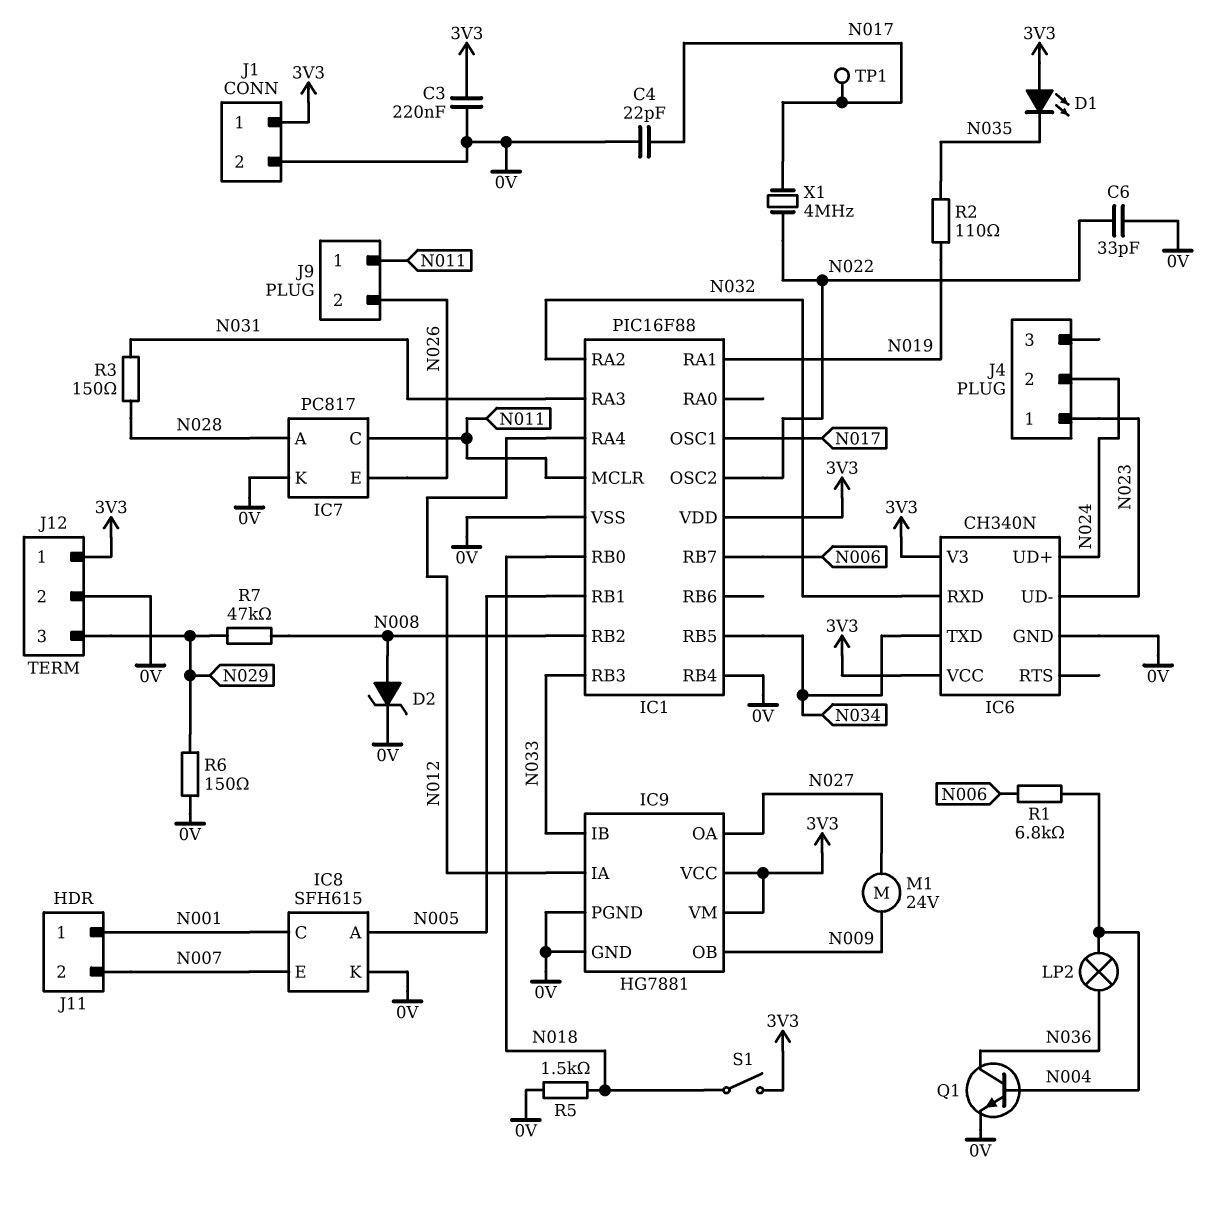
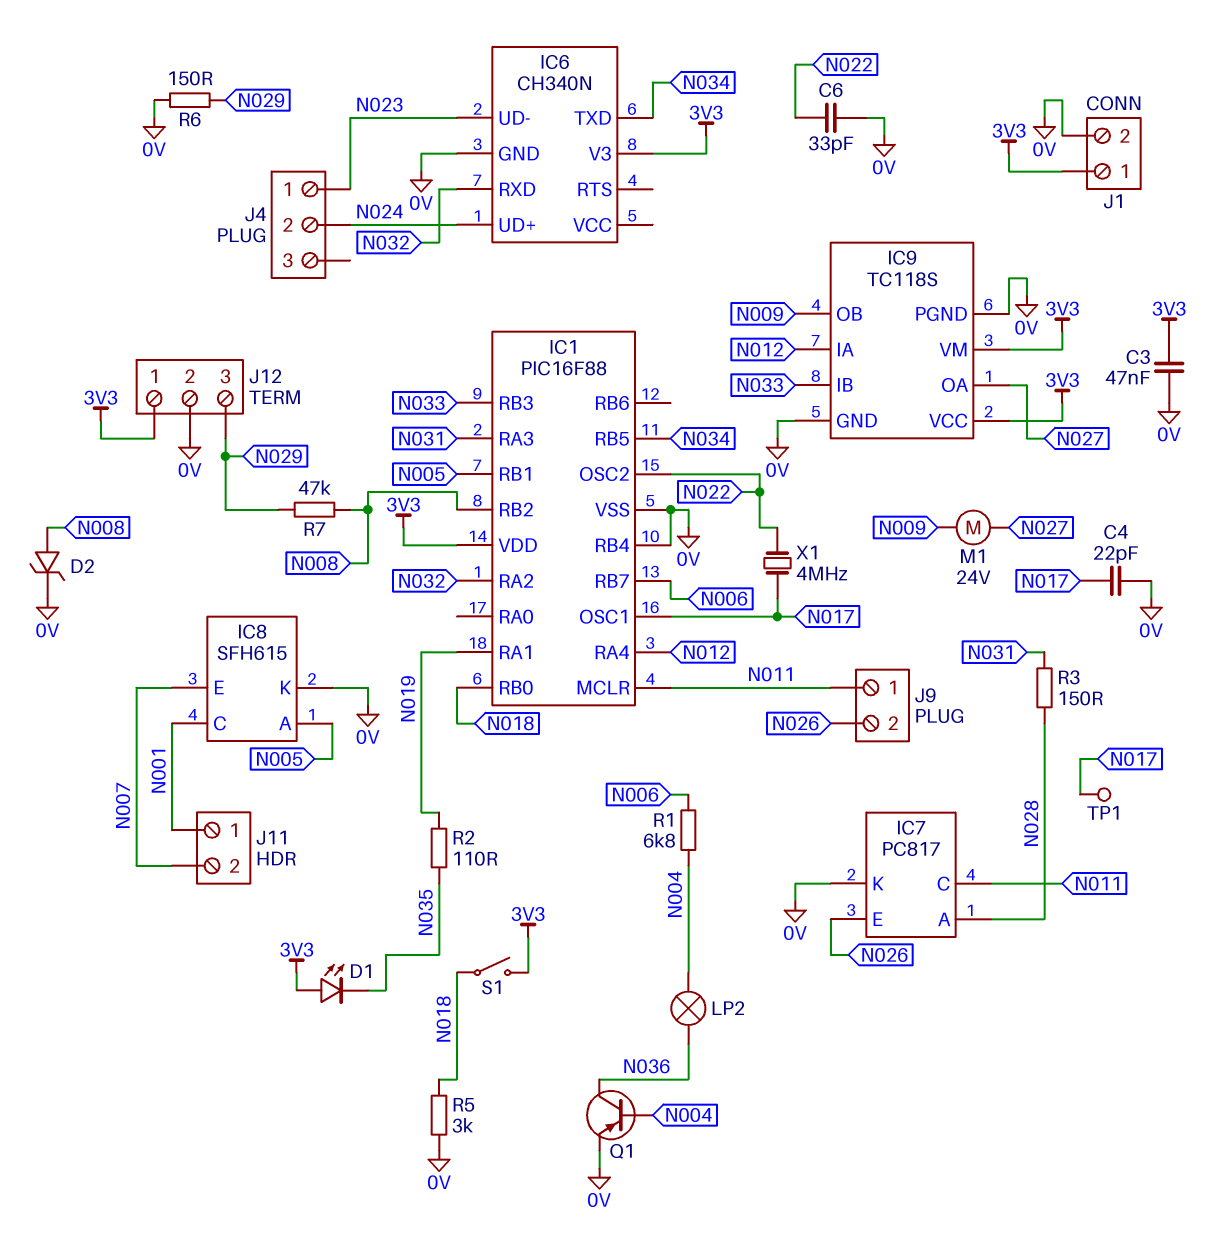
C3: 220nF (0V, 3V3) -> 47nF (0V, 3V3)
IC6 pin VCC: 3V3 -> none
IC9: HG7881 -> TC118S
Q1: NPN (B N004, C N036, E 0V) -> PNP (B N004, C N036, E 0V)
R5: 1.5k (0V, N018) -> 3k (0V, N018)

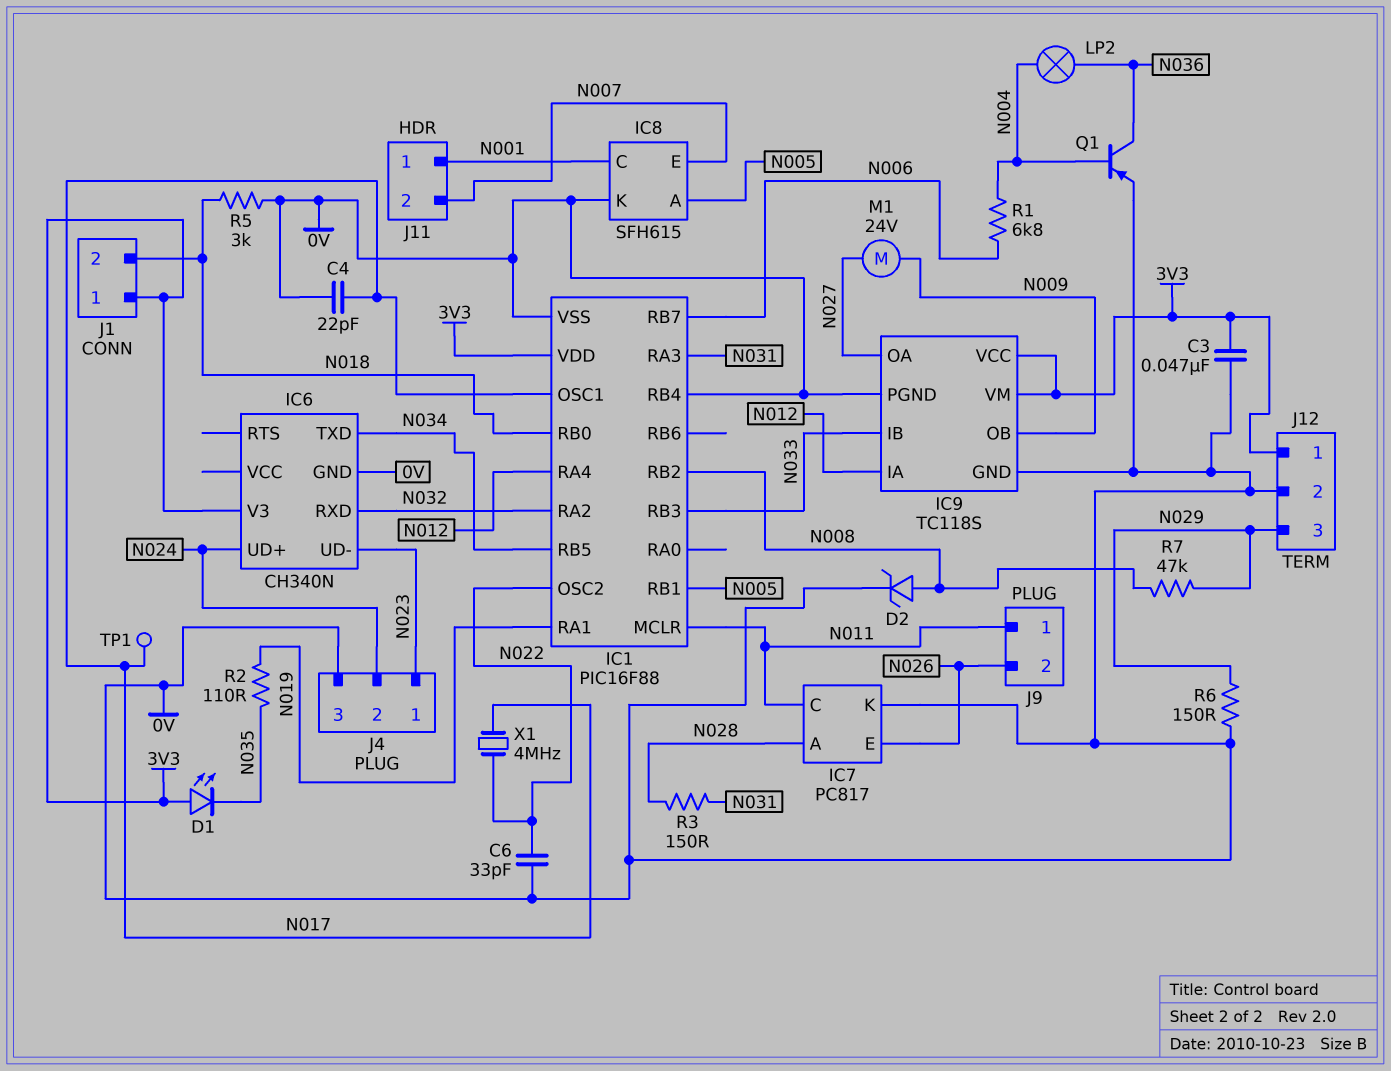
J1 pin 2: 0V -> N018
J4 pin 3: none -> 0V
S1: switch (3V3, N018) -> none

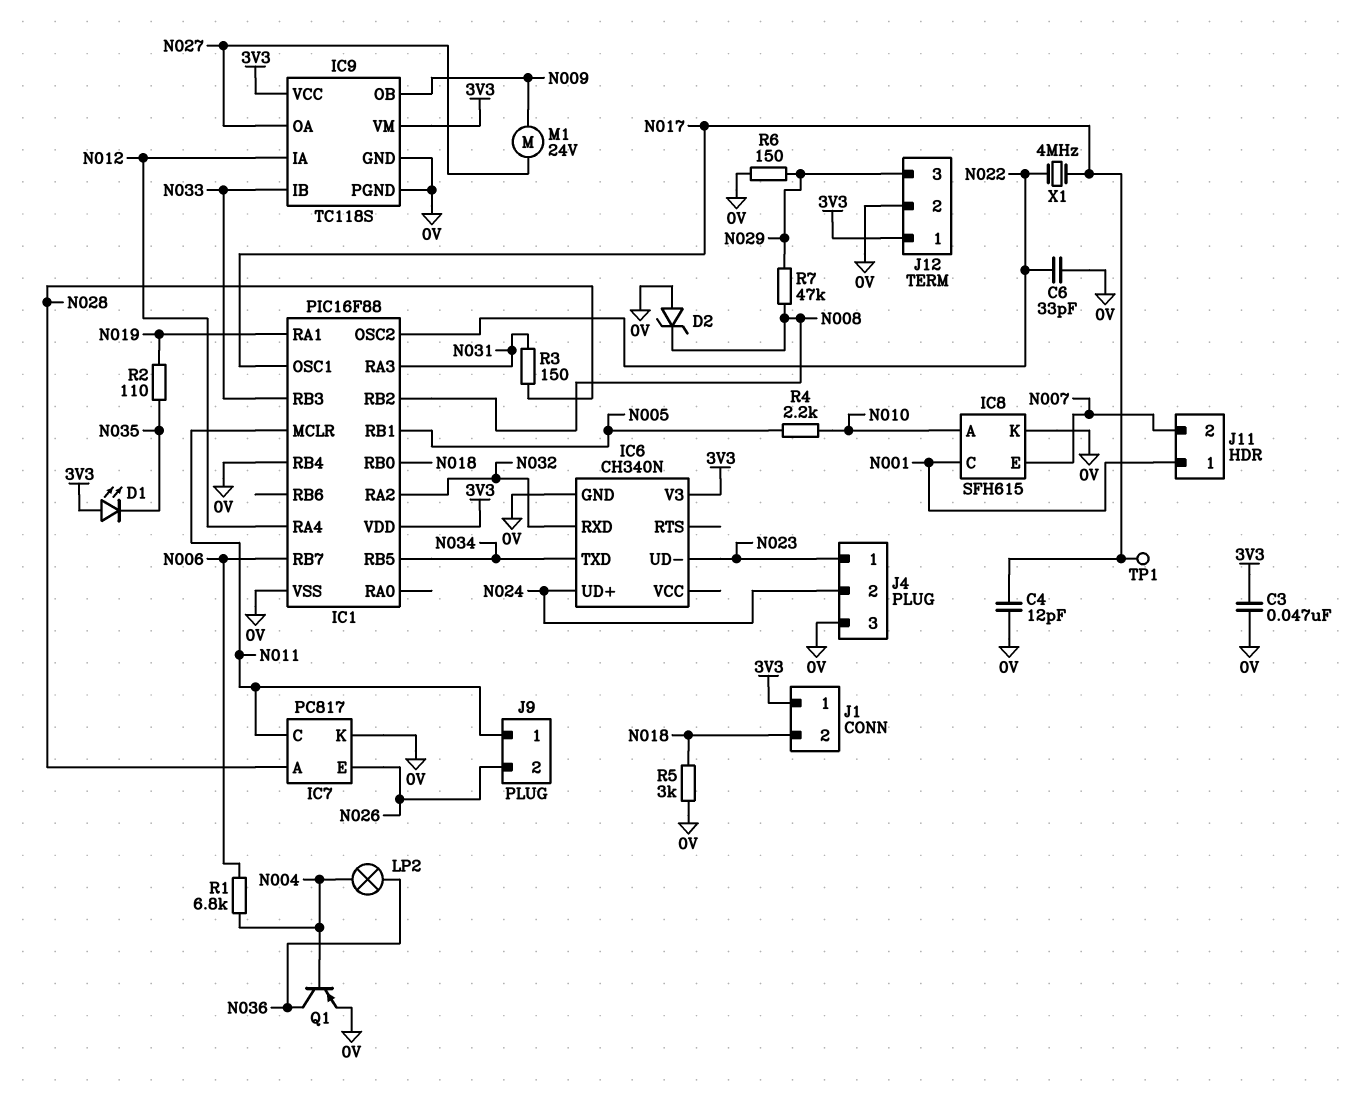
C4: 22pF (0V, N017) -> 12pF (0V, N017)
D2: zener (A N008, K 0V) -> zener (A 0V, K N008)
IC8 pin A: N005 -> N010
R4: none -> 2.2k (N005, N010)

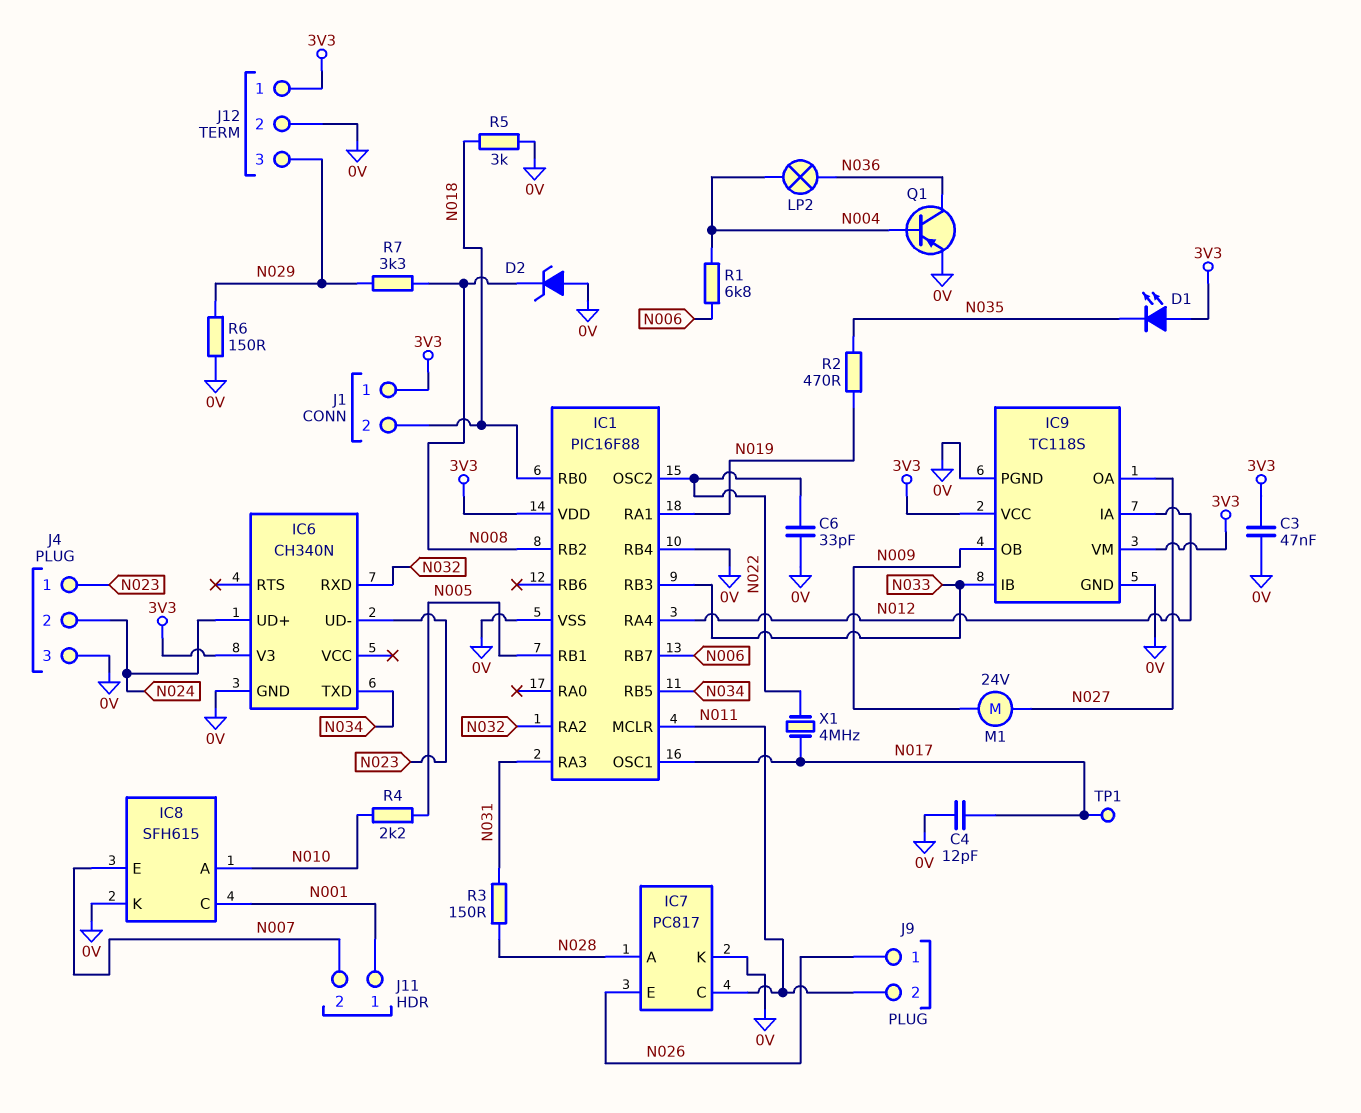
J9 pin 1: N011 -> N026
J9 pin 2: N026 -> N011
R2: 110 (N019, N035) -> 470 (N019, N035)
R7: 47k (N008, N029) -> 3.3k (N008, N029)

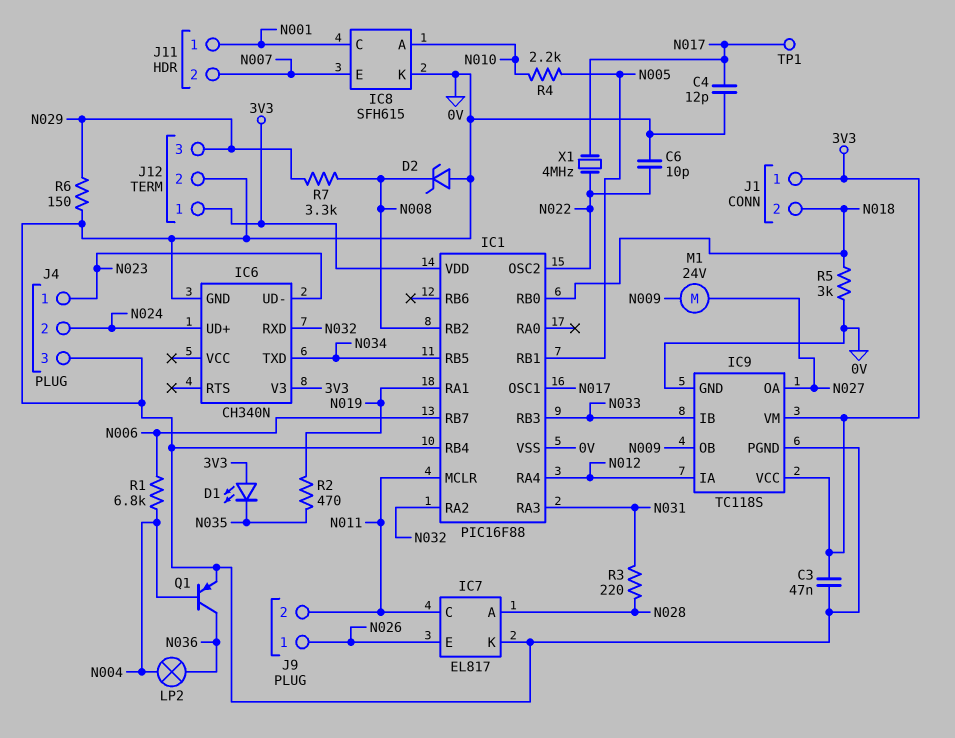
C6: 33pF (0V, N022) -> 10pF (0V, N022)
IC7: PC817 -> EL817
R3: 150 (N028, N031) -> 220 (N028, N031)

